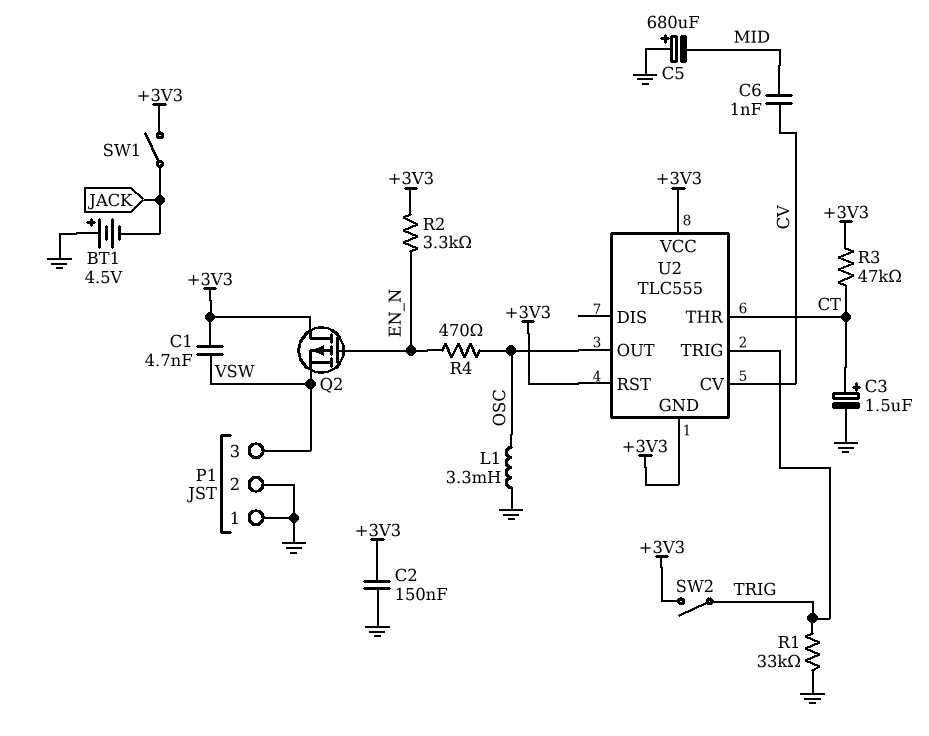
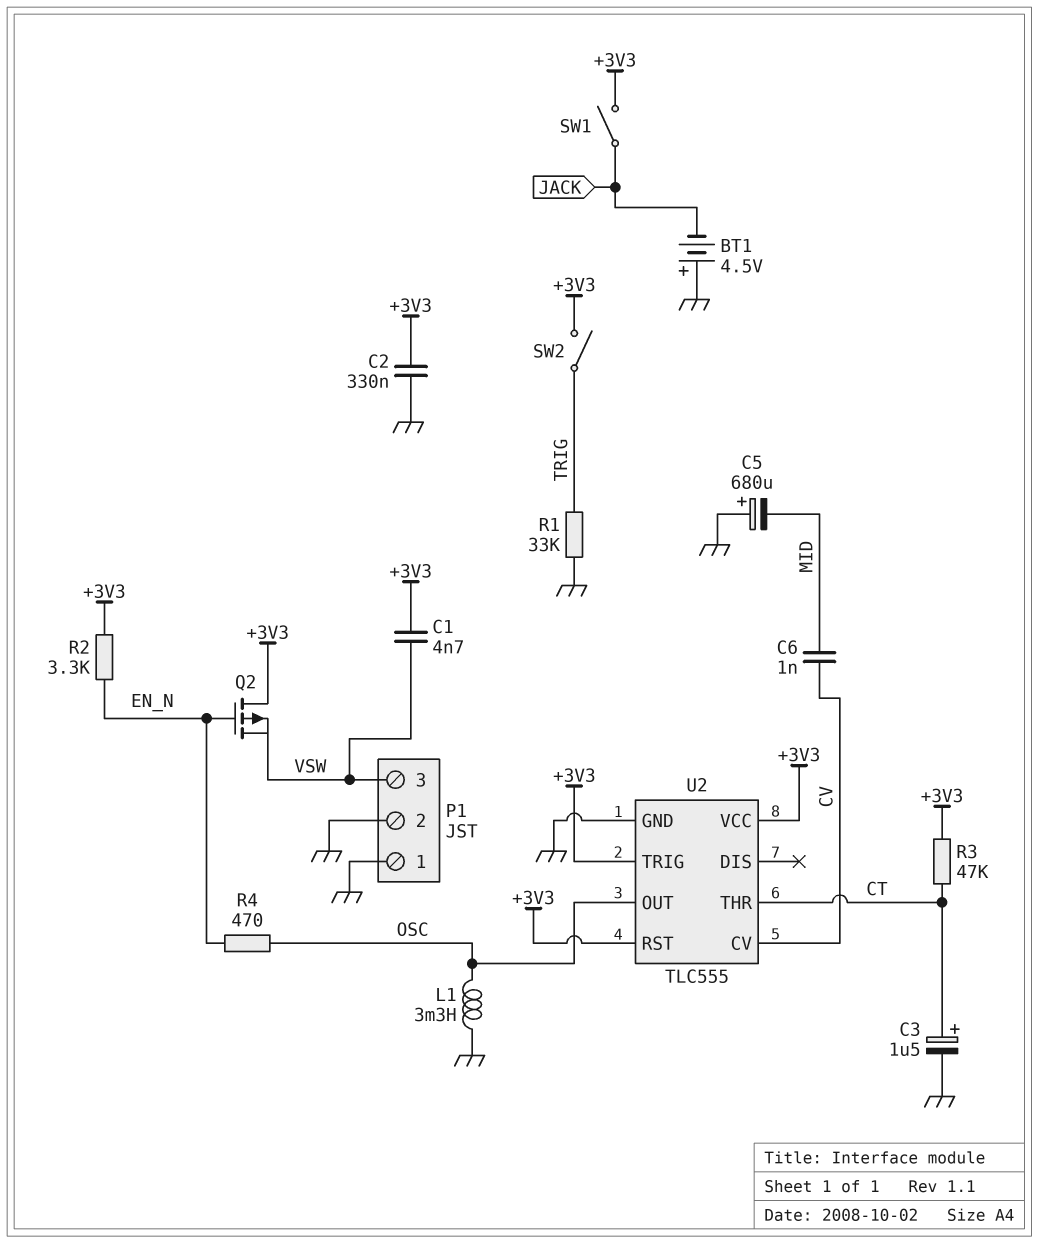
C2: 150nF (+3V3, GND) -> 330nF (+3V3, GND)
U2 pin GND: +3V3 -> GND
U2 pin TRIG: TRIG -> +3V3

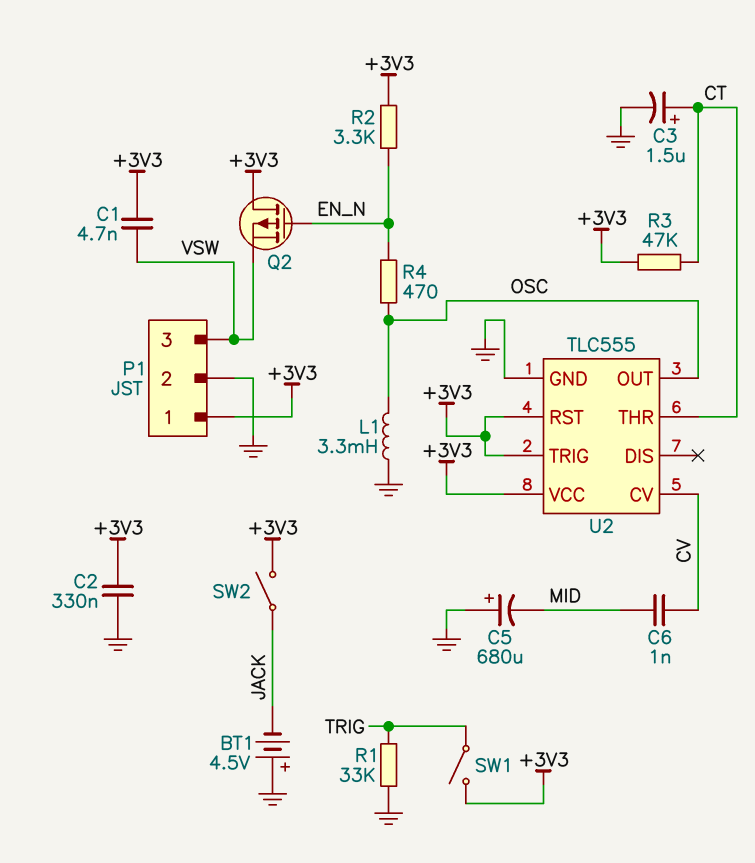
P1 pin 1: GND -> +3V3
SW1: switch (+3V3, JACK) -> switch (+3V3, TRIG)
SW2: switch (+3V3, TRIG) -> switch (+3V3, JACK)

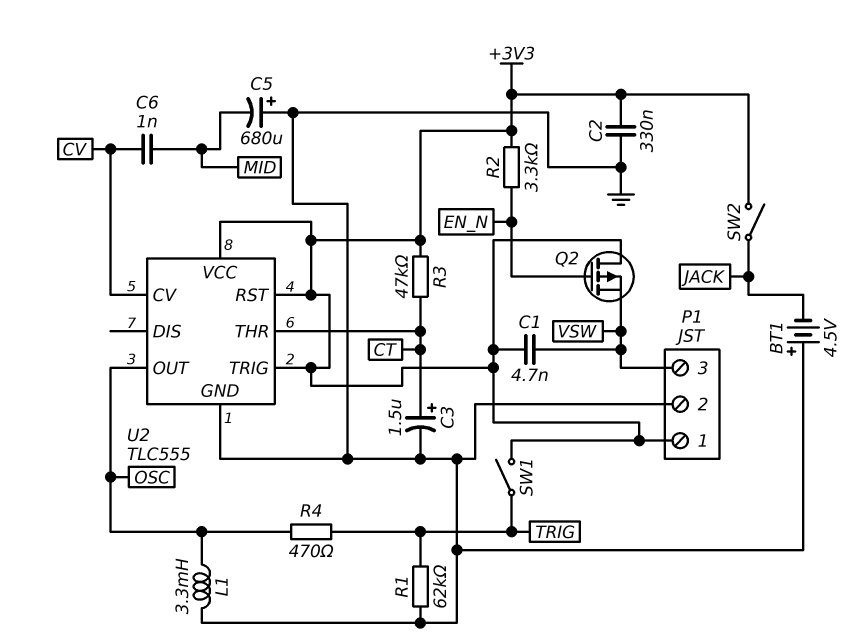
R1: 33k (GND, TRIG) -> 62k (GND, TRIG)
R4: 470 (EN_N, OSC) -> 470 (OSC, TRIG)

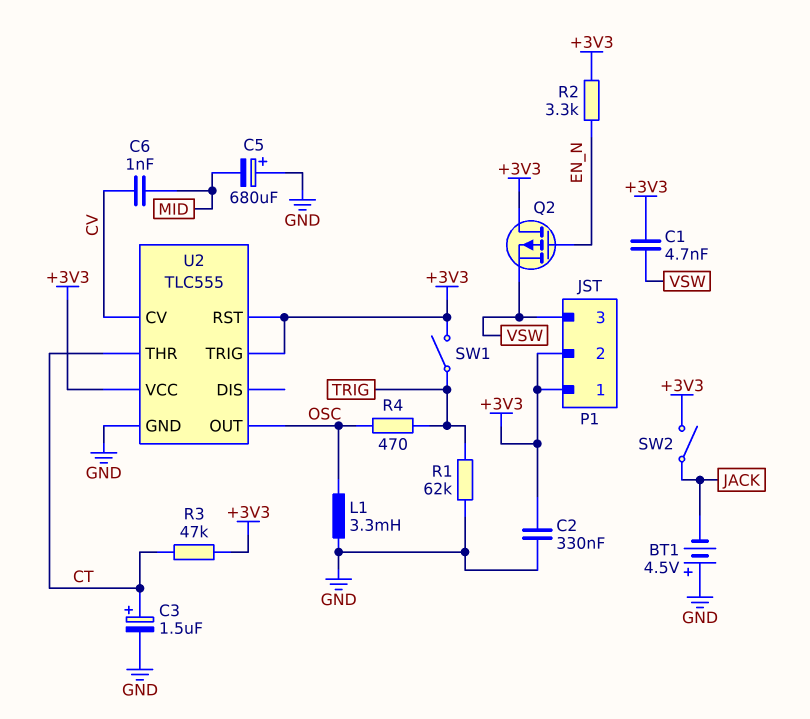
P1 pin 2: GND -> +3V3

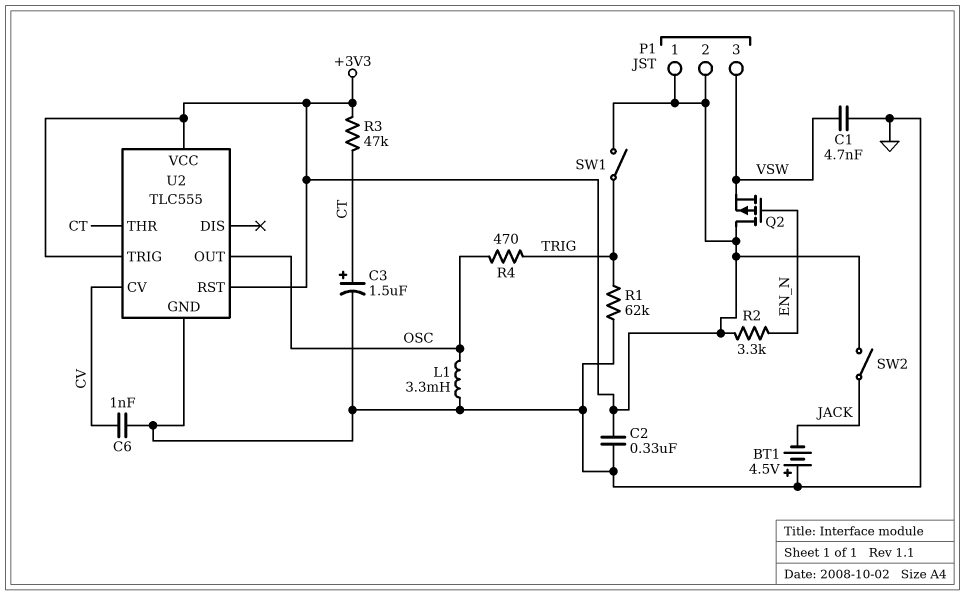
C1: 4.7nF (+3V3, VSW) -> 4.7nF (GND, VSW)
C5: 680uF (plus GND, minus MID) -> none
C6: 1nF (CV, MID) -> 1nF (CV, GND)

